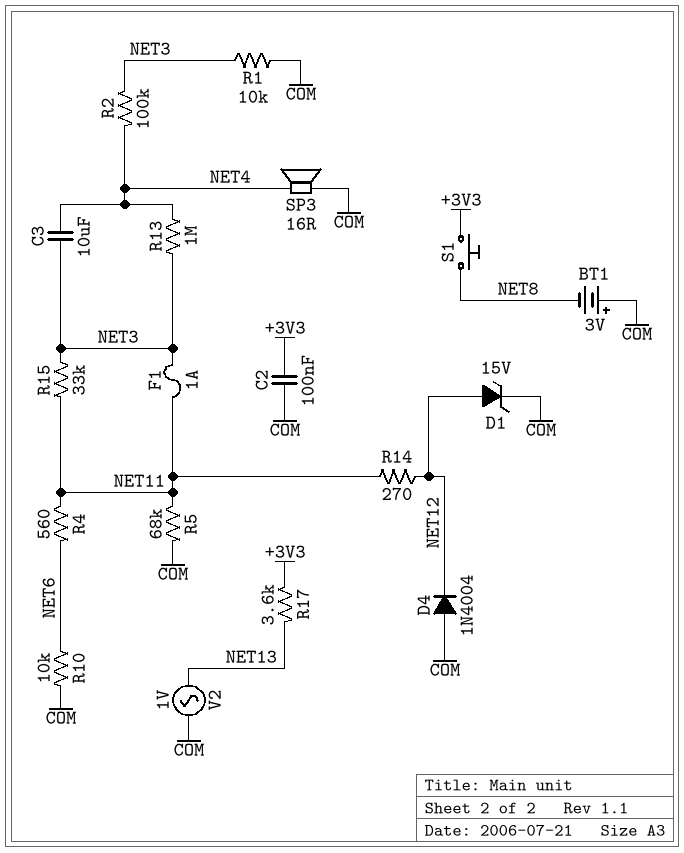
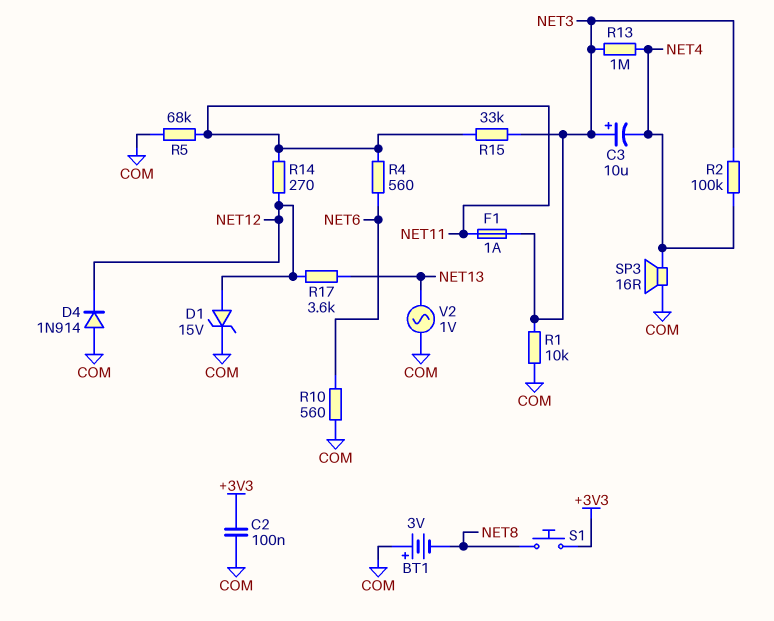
C3: 10uF (NET3, NET4) -> 10uF (plus NET3, minus NET4)
D4: diode 1N4004 (A COM, K NET12) -> diode 1N914 (A COM, K NET12)
R10: 10k (COM, NET6) -> 560 (COM, NET6)
R17: 3.6k (+3V3, NET13) -> 3.6k (NET12, NET13)

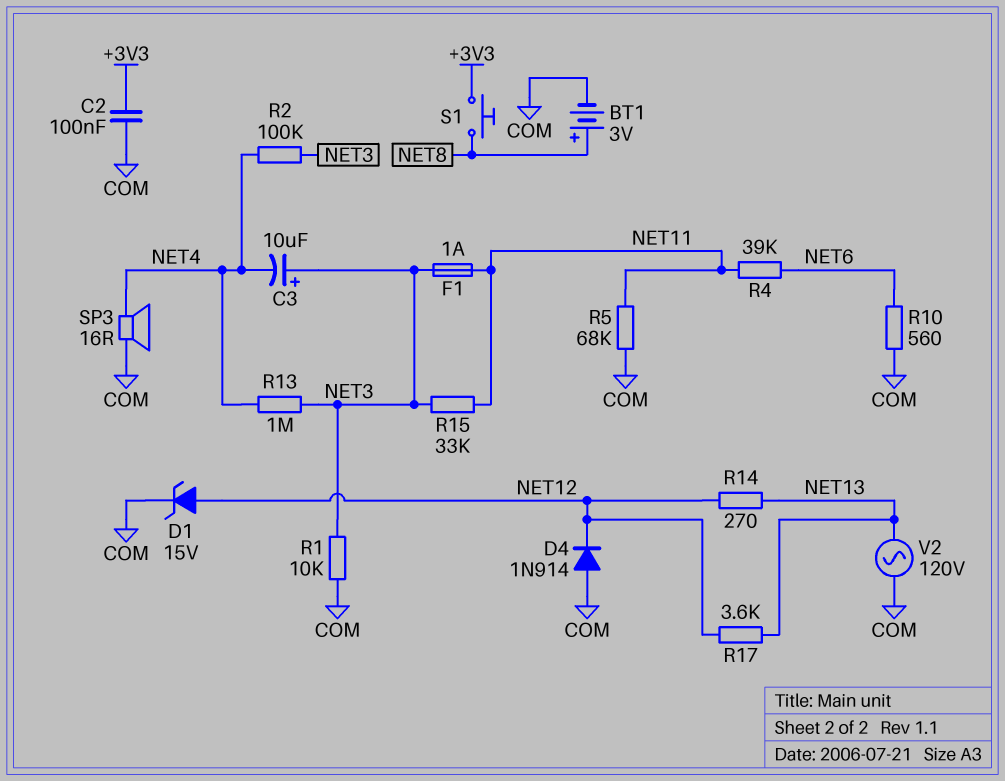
BT1: 3V (plus COM, minus NET8) -> 3V (plus NET8, minus COM)
R4: 560 (NET6, NET11) -> 39k (NET6, NET11)
R14: 270 (NET11, NET12) -> 270 (NET12, NET13)
V2: AC 1V (COM, NET13) -> AC 120V (COM, NET13)

